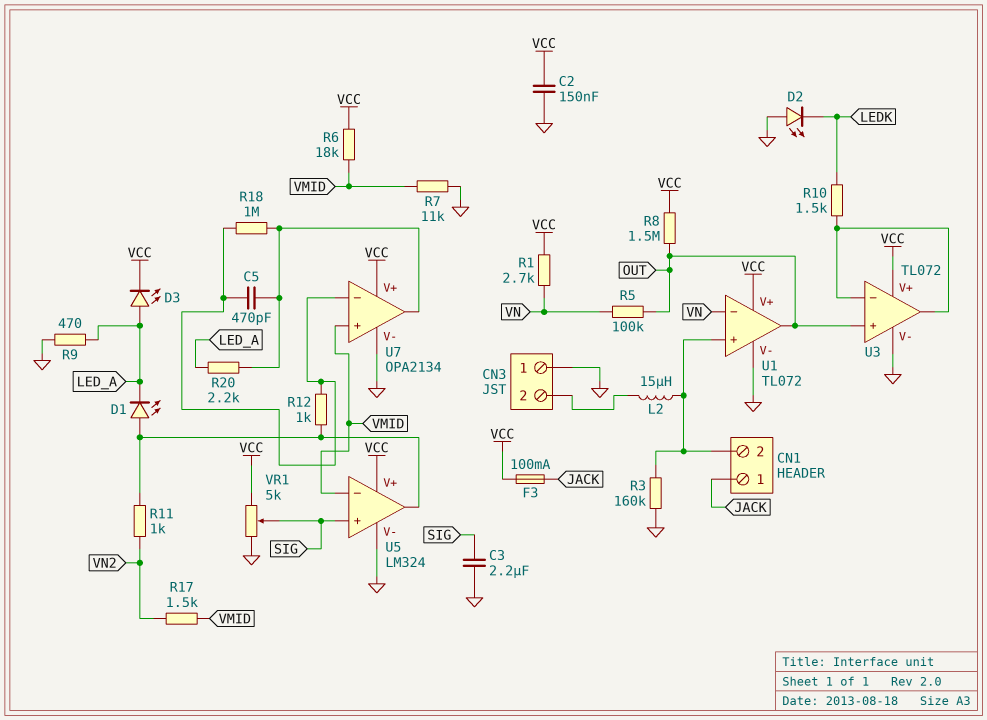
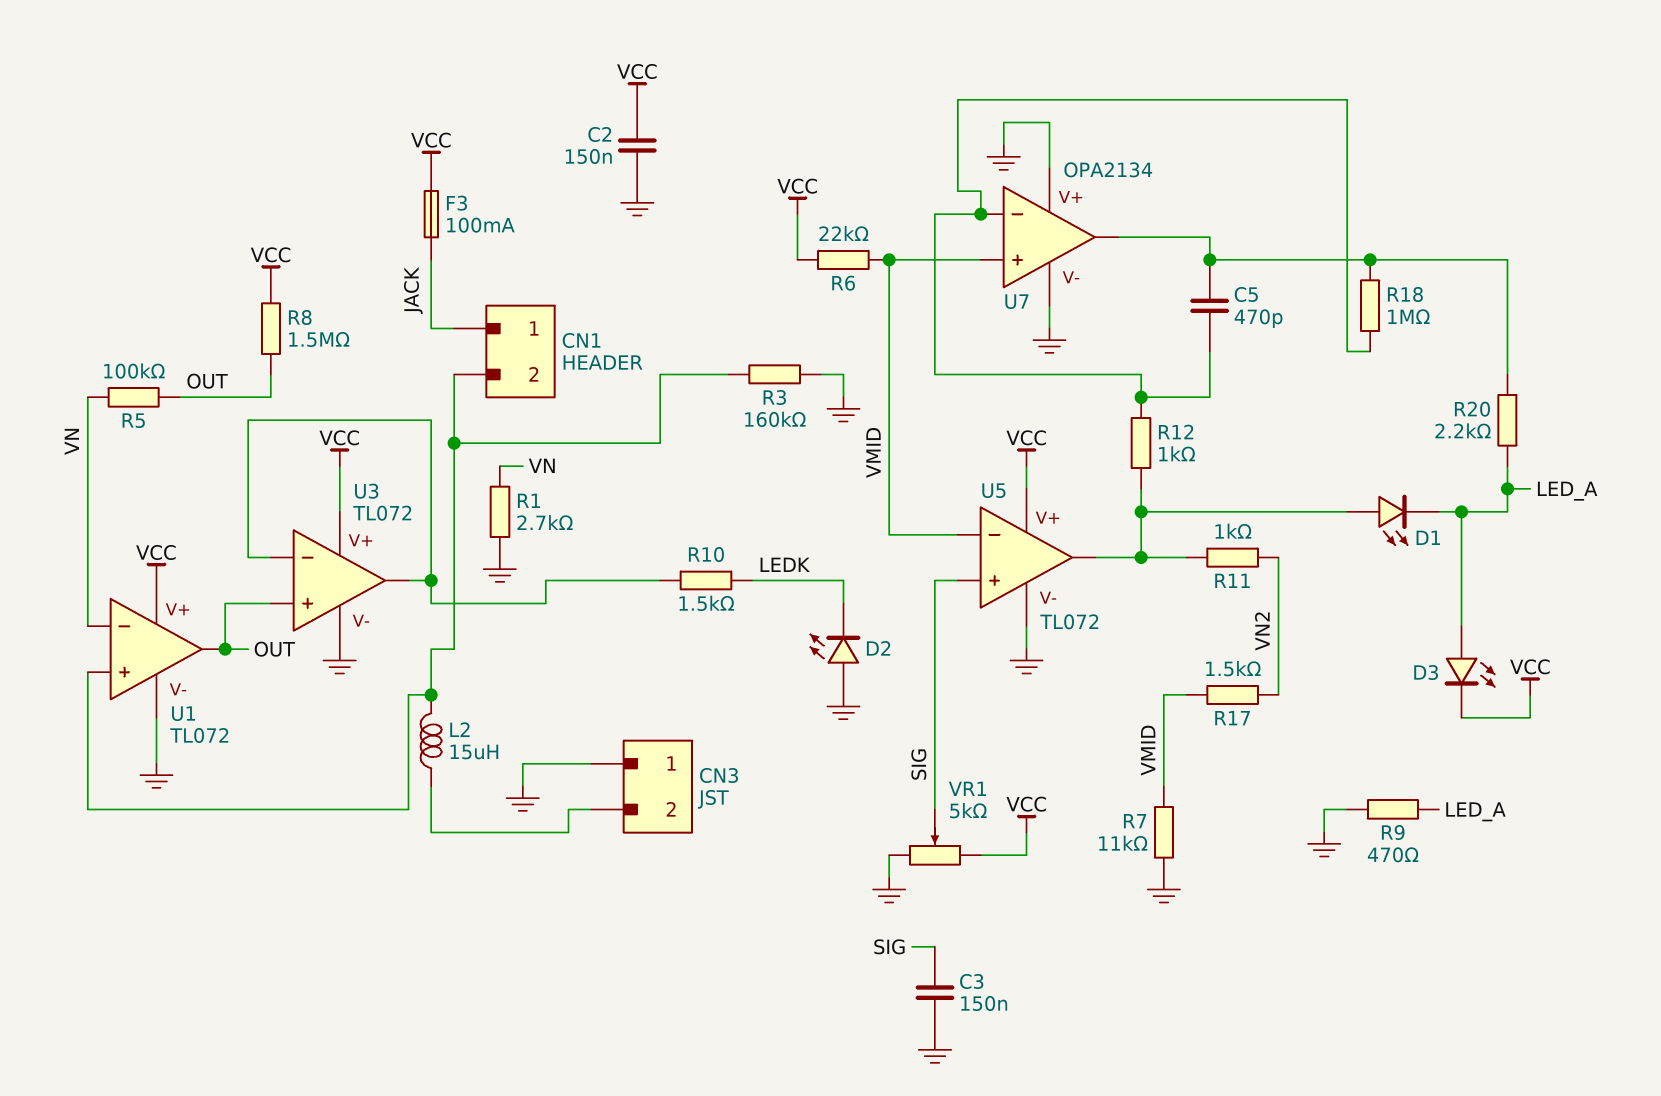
C3: 2.2uF (GND, SIG) -> 150nF (GND, SIG)
R1: 2.7k (VCC, VN) -> 2.7k (GND, VN)
R6: 18k (VCC, VMID) -> 22k (VCC, VMID)
U5: LM324 -> TL072
U7 pin V+: VCC -> GND

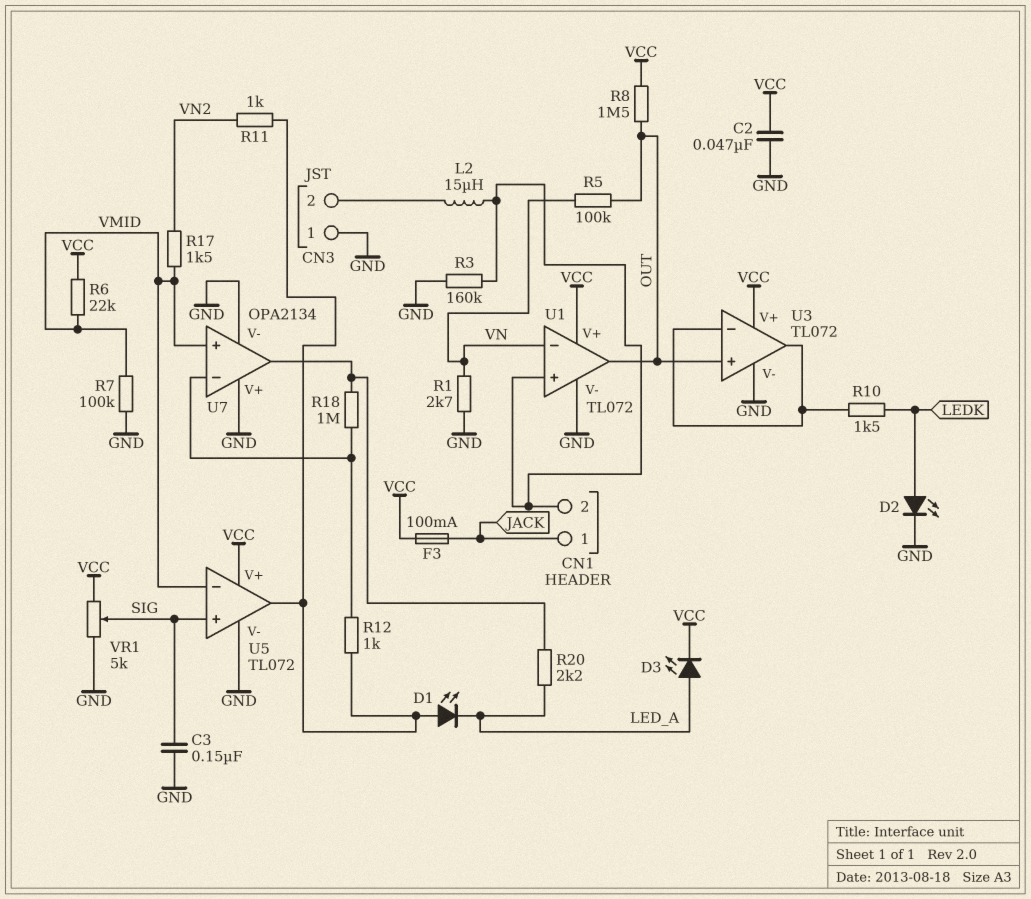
C2: 150nF (GND, VCC) -> 47nF (GND, VCC)
C5: 470pF (U7/in-, U7/out) -> none
D2: LED (A GND, K LEDK) -> LED (A LEDK, K GND)
R7: 11k (GND, VMID) -> 100k (GND, VMID)
R9: 470 (GND, LED_A) -> none

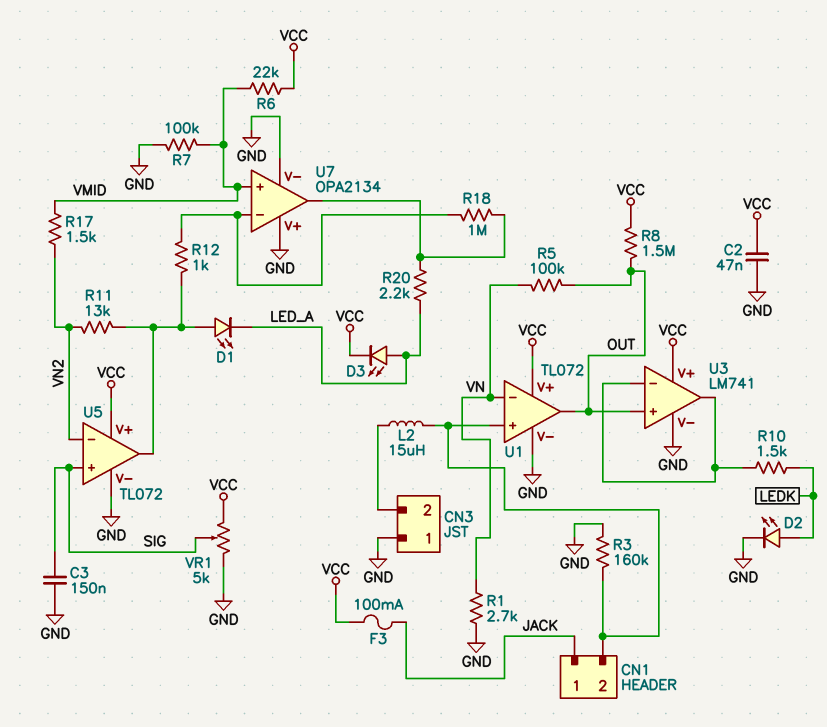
R11: 1k (U5/out, VN2) -> 13k (U5/out, VN2)
U3: TL072 -> LM741
U5 pin in-: VMID -> VN2

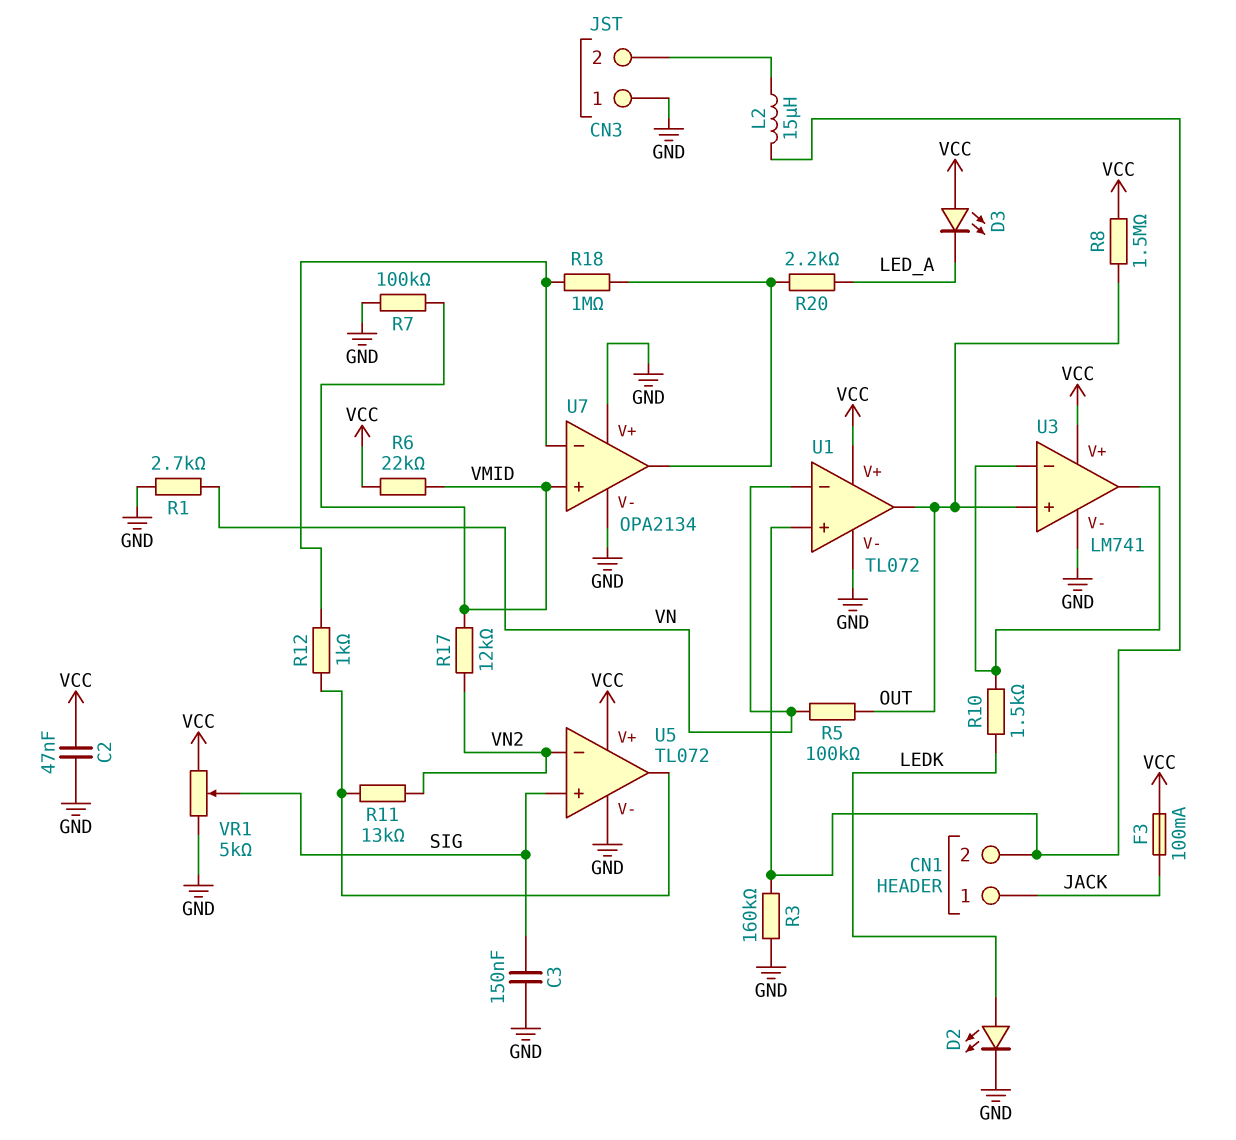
D1: LED (A U5/out, K LED_A) -> none
D3: LED (A LED_A, K VCC) -> LED (A VCC, K LED_A)
R17: 1.5k (VMID, VN2) -> 12k (VMID, VN2)

